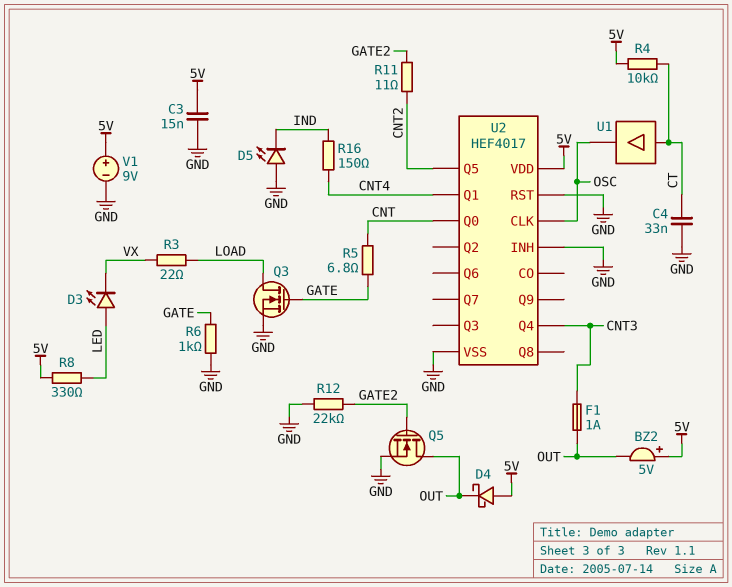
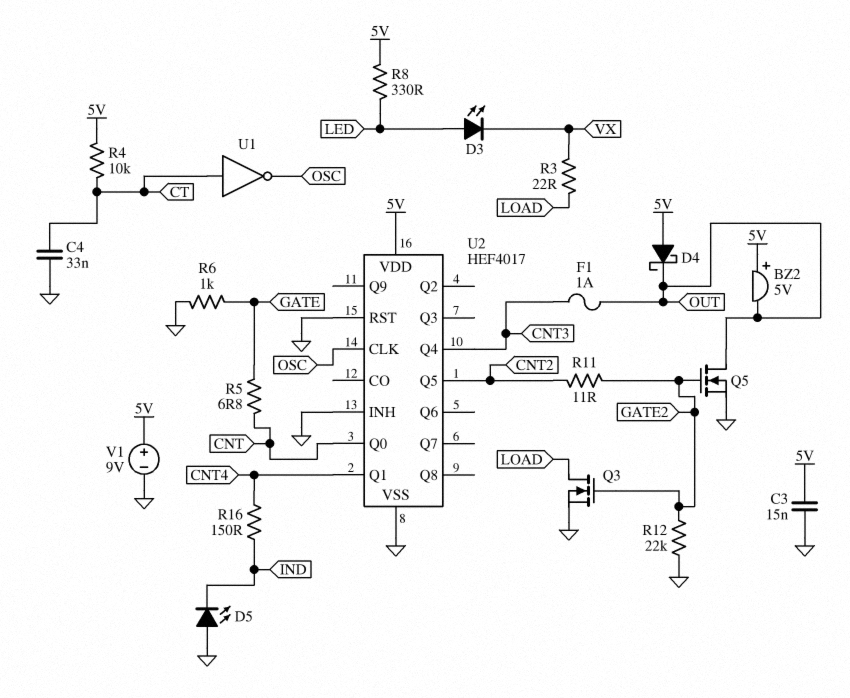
Q3: NMOS (G GATE, D LOAD, S GND) -> NMOS (G GATE2, D LOAD, S GND)
U1: buffer (in CT, out OSC) -> NOT (in CT, out OSC)

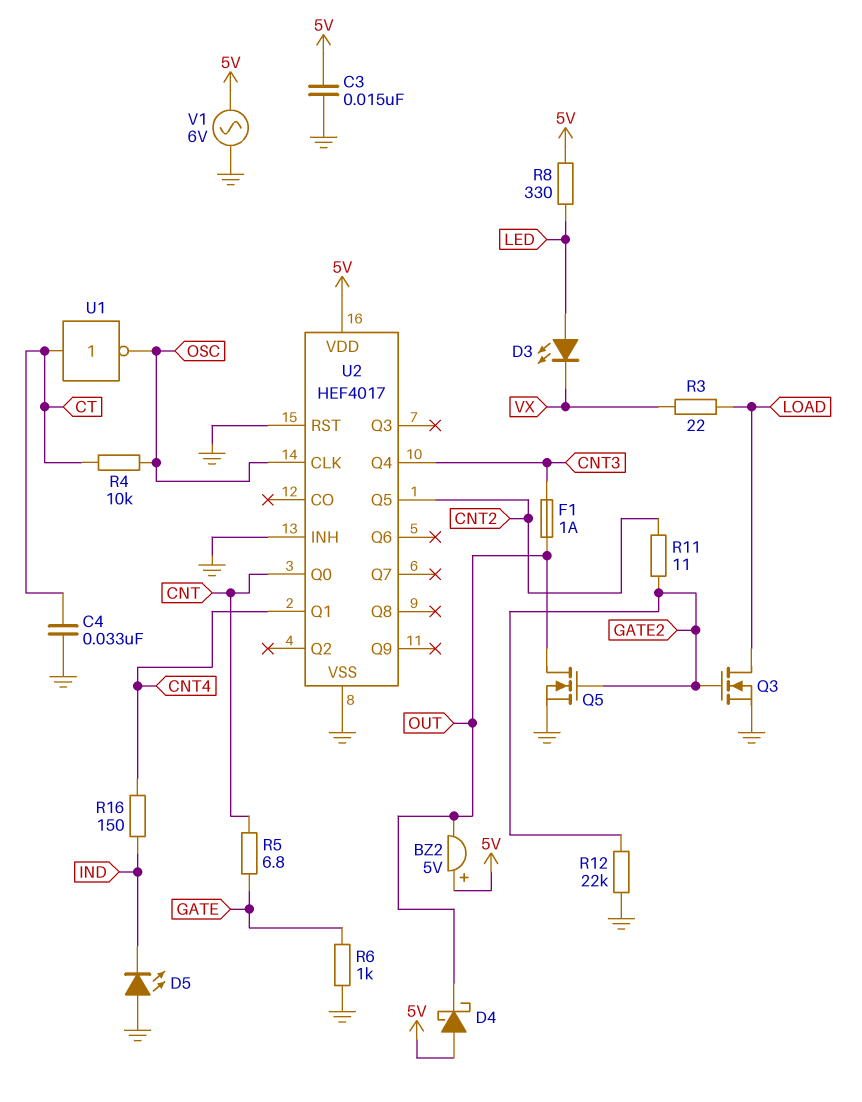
R4: 10k (5V, CT) -> 10k (CT, OSC)
V1: 9V (plus 5V, minus GND) -> AC 6V (5V, GND)

